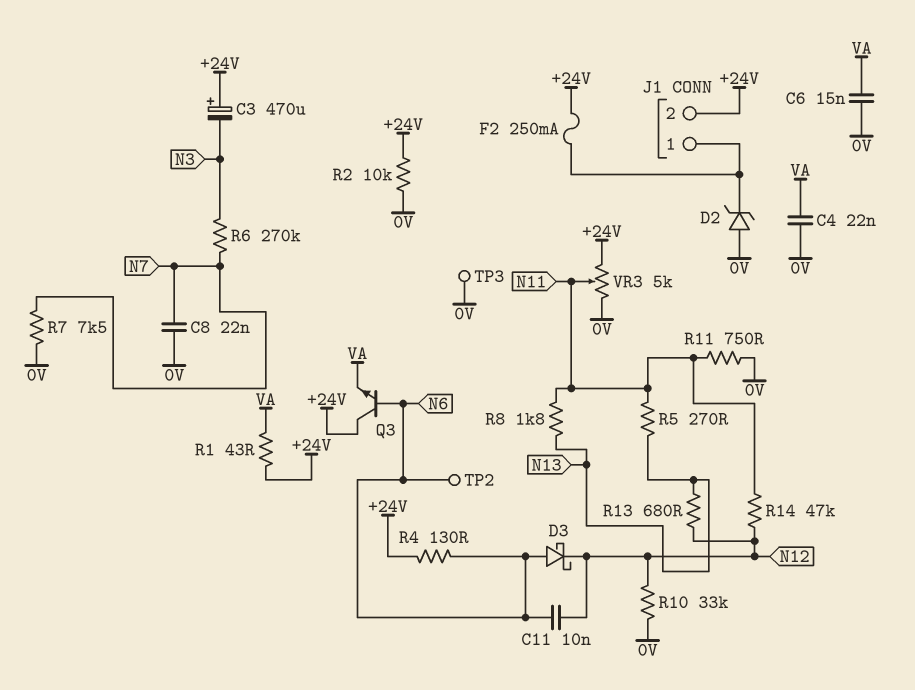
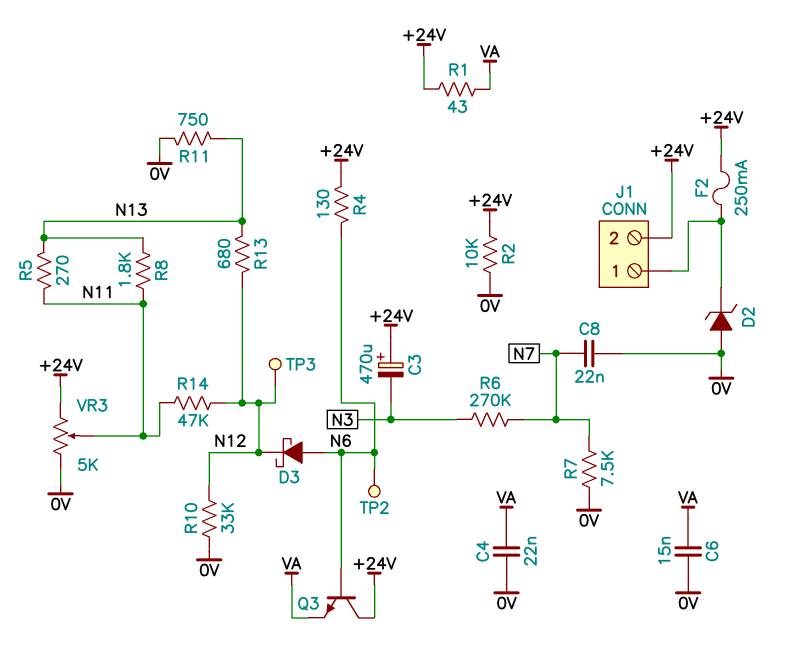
C11: 10nF (N6, N12) -> none
R11: 750 (0V, N11) -> 750 (0V, N13)
TP3: test point (0V) -> test point (N12)

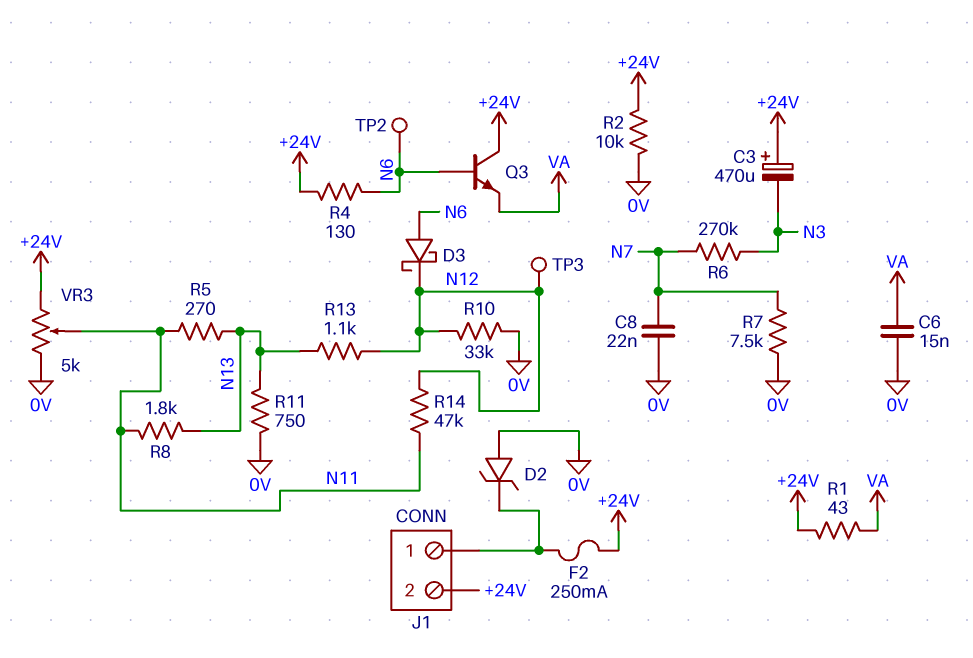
C4: 22nF (0V, VA) -> none
R13: 680 (N12, N13) -> 1.1k (N12, N13)

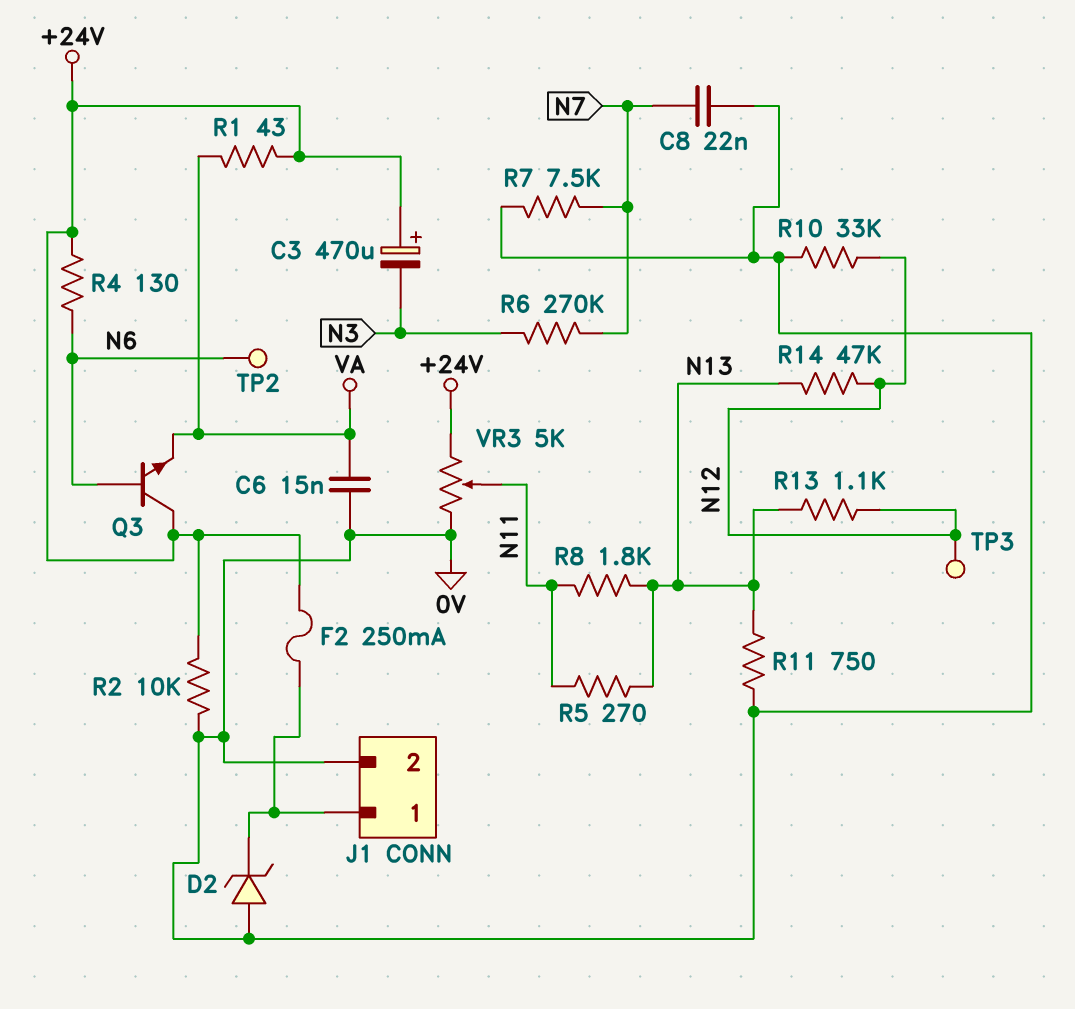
D3: schottky (A N6, K N12) -> none
J1 pin 2: +24V -> 0V
R14: 47k (N11, N12) -> 47k (N12, N13)

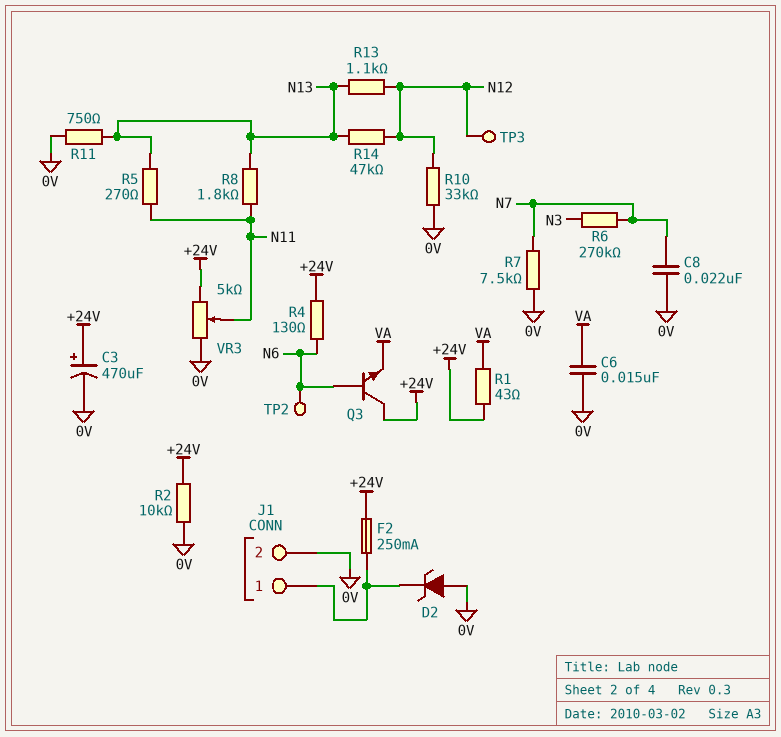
C3: 470uF (plus +24V, minus N3) -> 470uF (plus +24V, minus 0V)

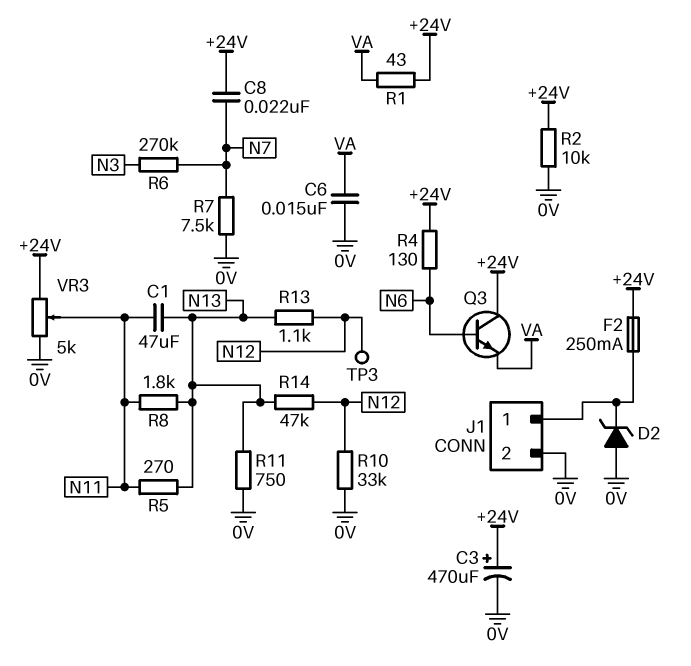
C1: none -> 47uF (N11, N13)
C8: 22nF (0V, N7) -> 22nF (+24V, N7)
TP2: test point (N6) -> none

